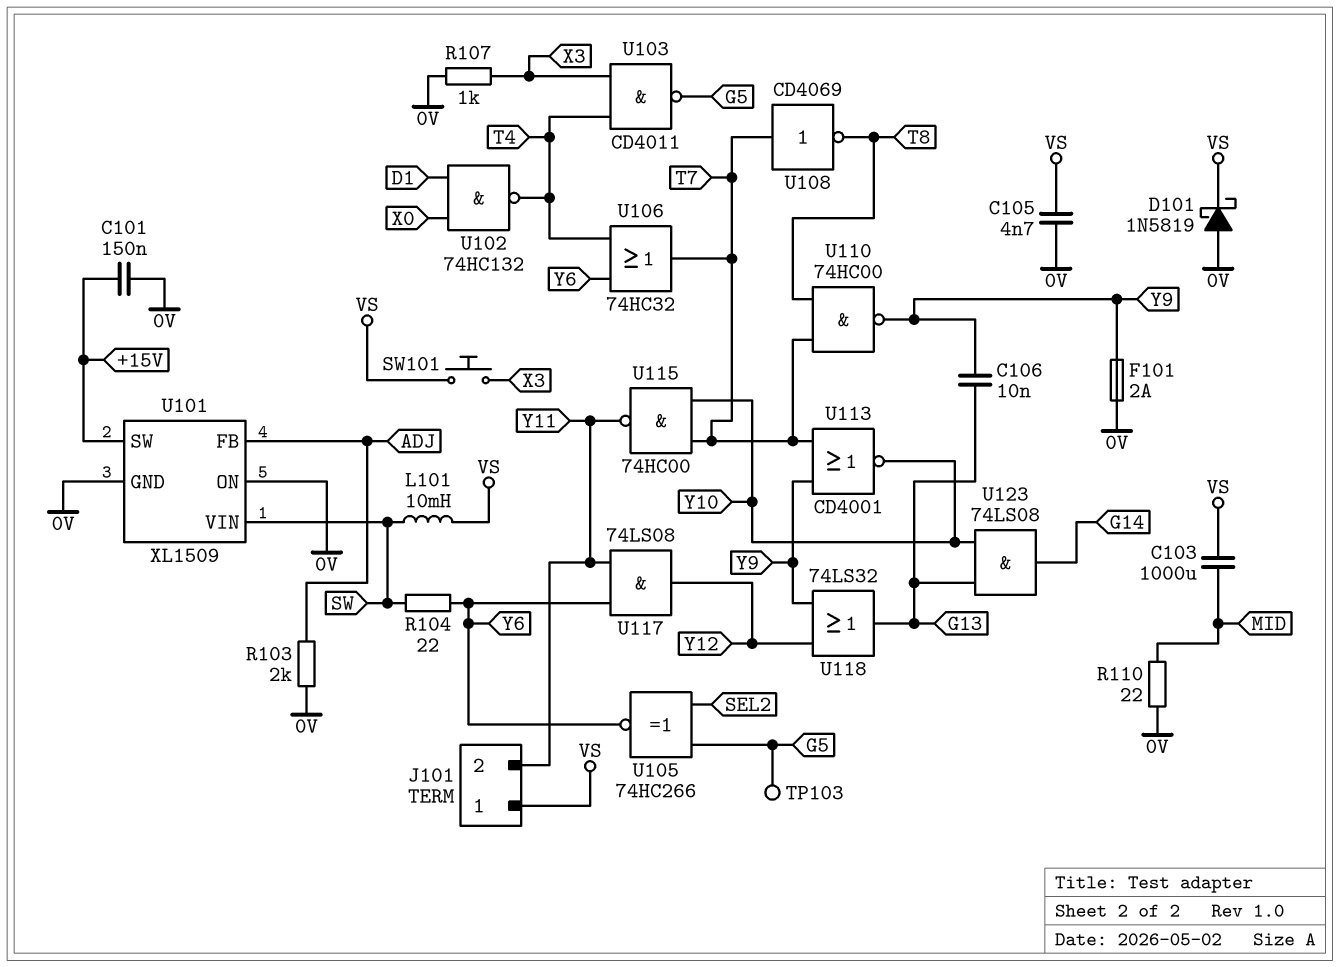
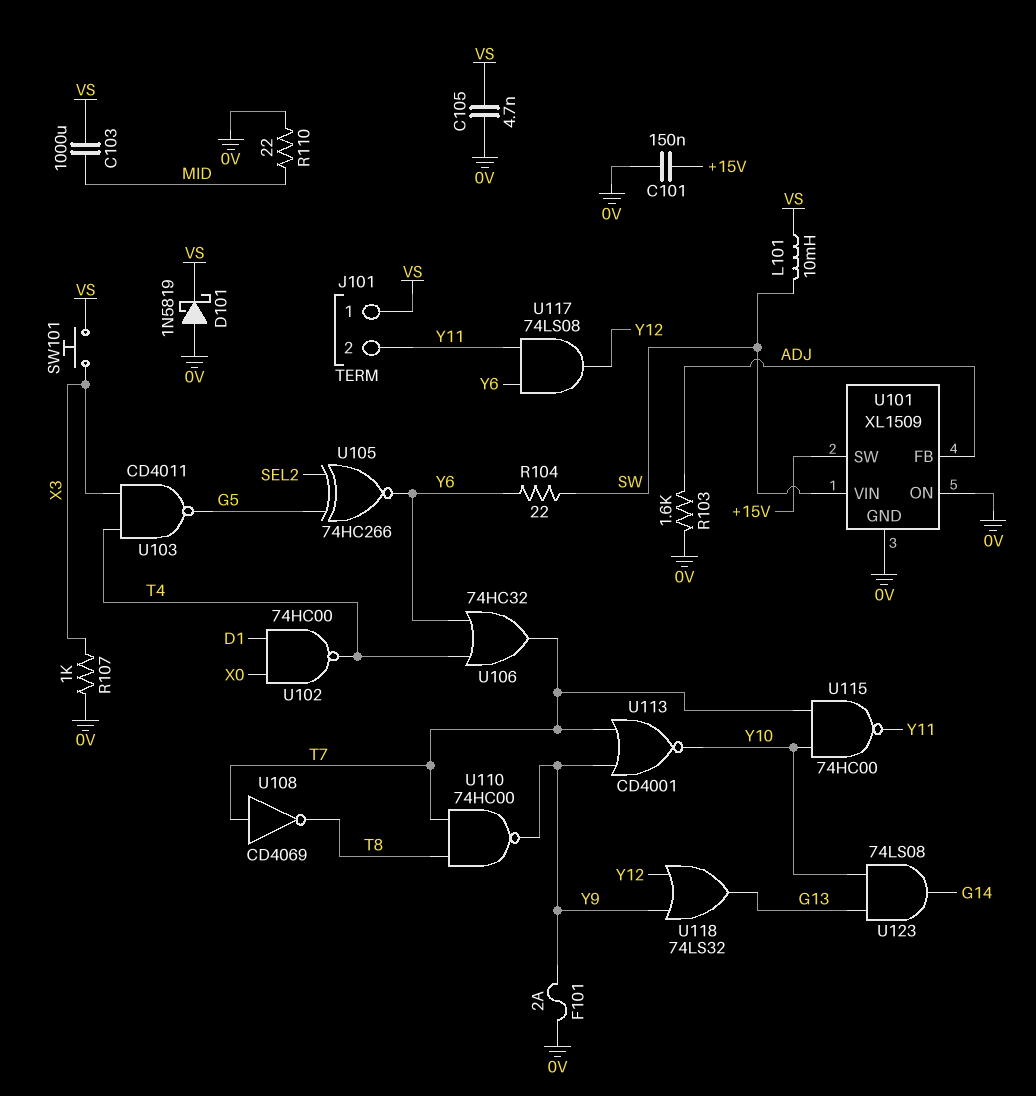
C106: 10nF (G13, Y9) -> none
R103: 2k (0V, ADJ) -> 1.6k (0V, ADJ)
TP103: test point (G5) -> none
U102: NAND 74HC132 (in D1, in X0, out T4) -> NAND 74HC00 (in D1, in X0, out T4)

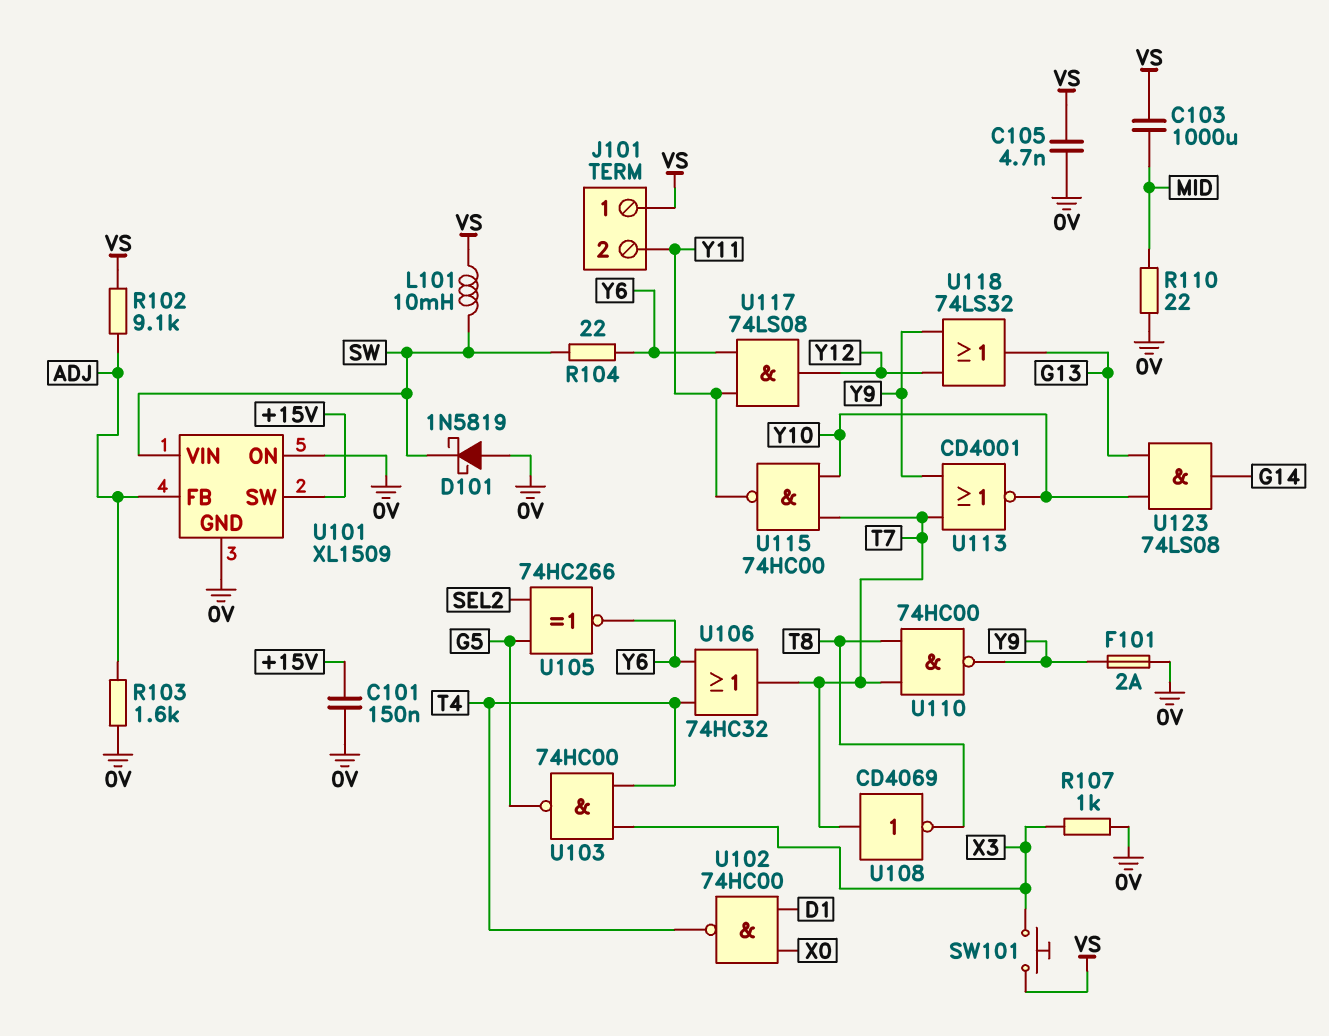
D101: schottky 1N5819 (A 0V, K VS) -> schottky 1N5819 (A 0V, K SW)
R102: none -> 9.1k (ADJ, VS)
U103: NAND CD4011 (in T4, in X3, out G5) -> NAND 74HC00 (in T4, in X3, out G5)

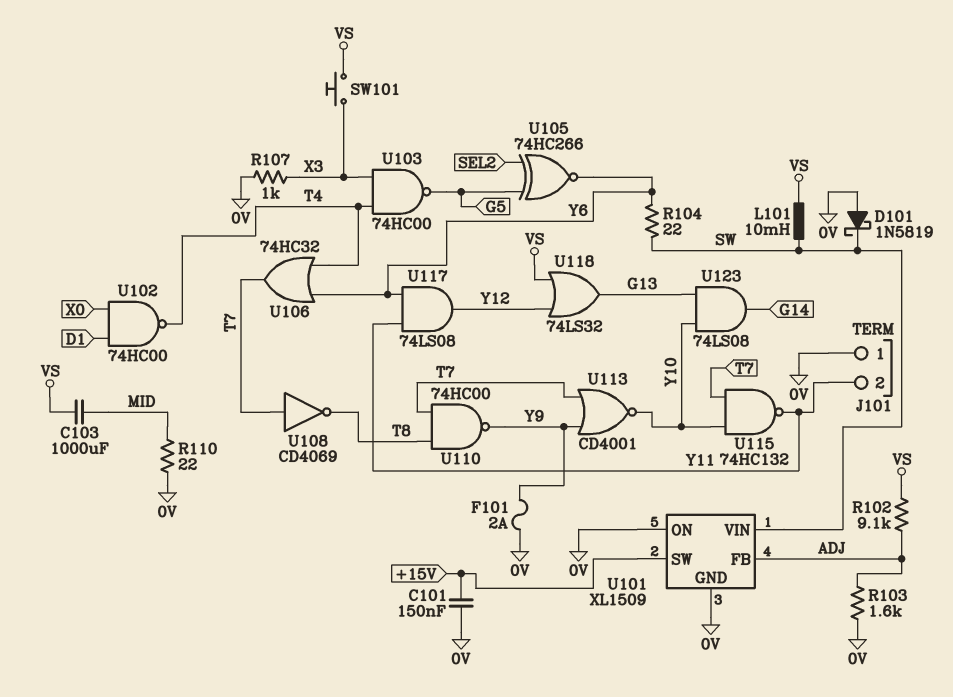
C105: 4.7nF (0V, VS) -> none
J101 pin 1: VS -> 0V
U115: NAND 74HC00 (in T7, in Y10, out Y11) -> NAND 74HC132 (in T7, in Y10, out Y11)
U118: OR 74LS32 (in Y9, in Y12, out G13) -> OR 74LS32 (in VS, in Y12, out G13)

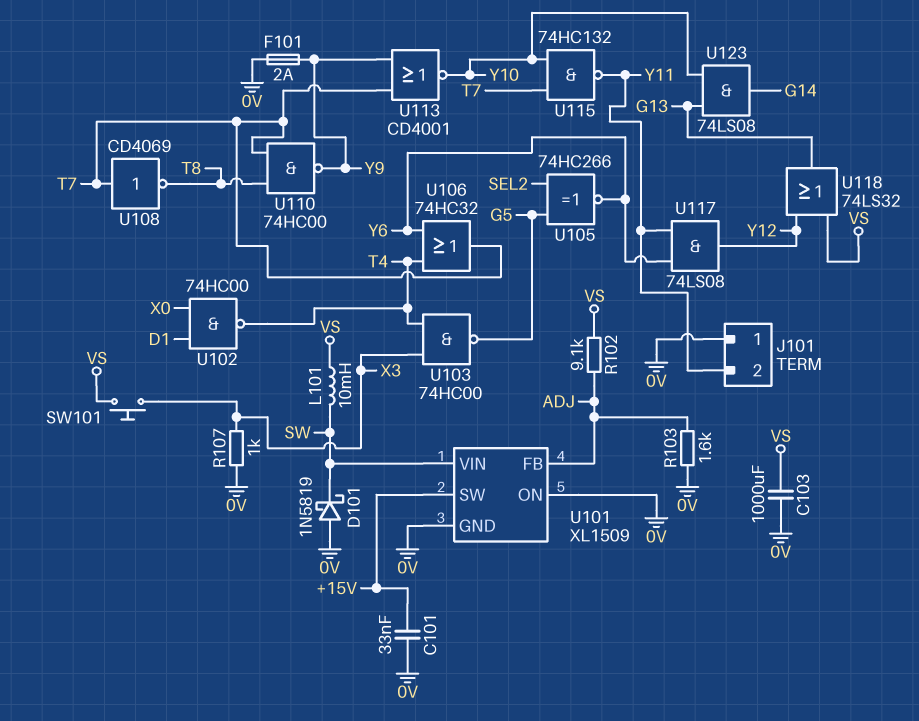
C101: 150nF (+15V, 0V) -> 33nF (+15V, 0V)
C103: 1000uF (MID, VS) -> 1000uF (0V, VS)
R104: 22 (SW, Y6) -> none
R110: 22 (0V, MID) -> none

